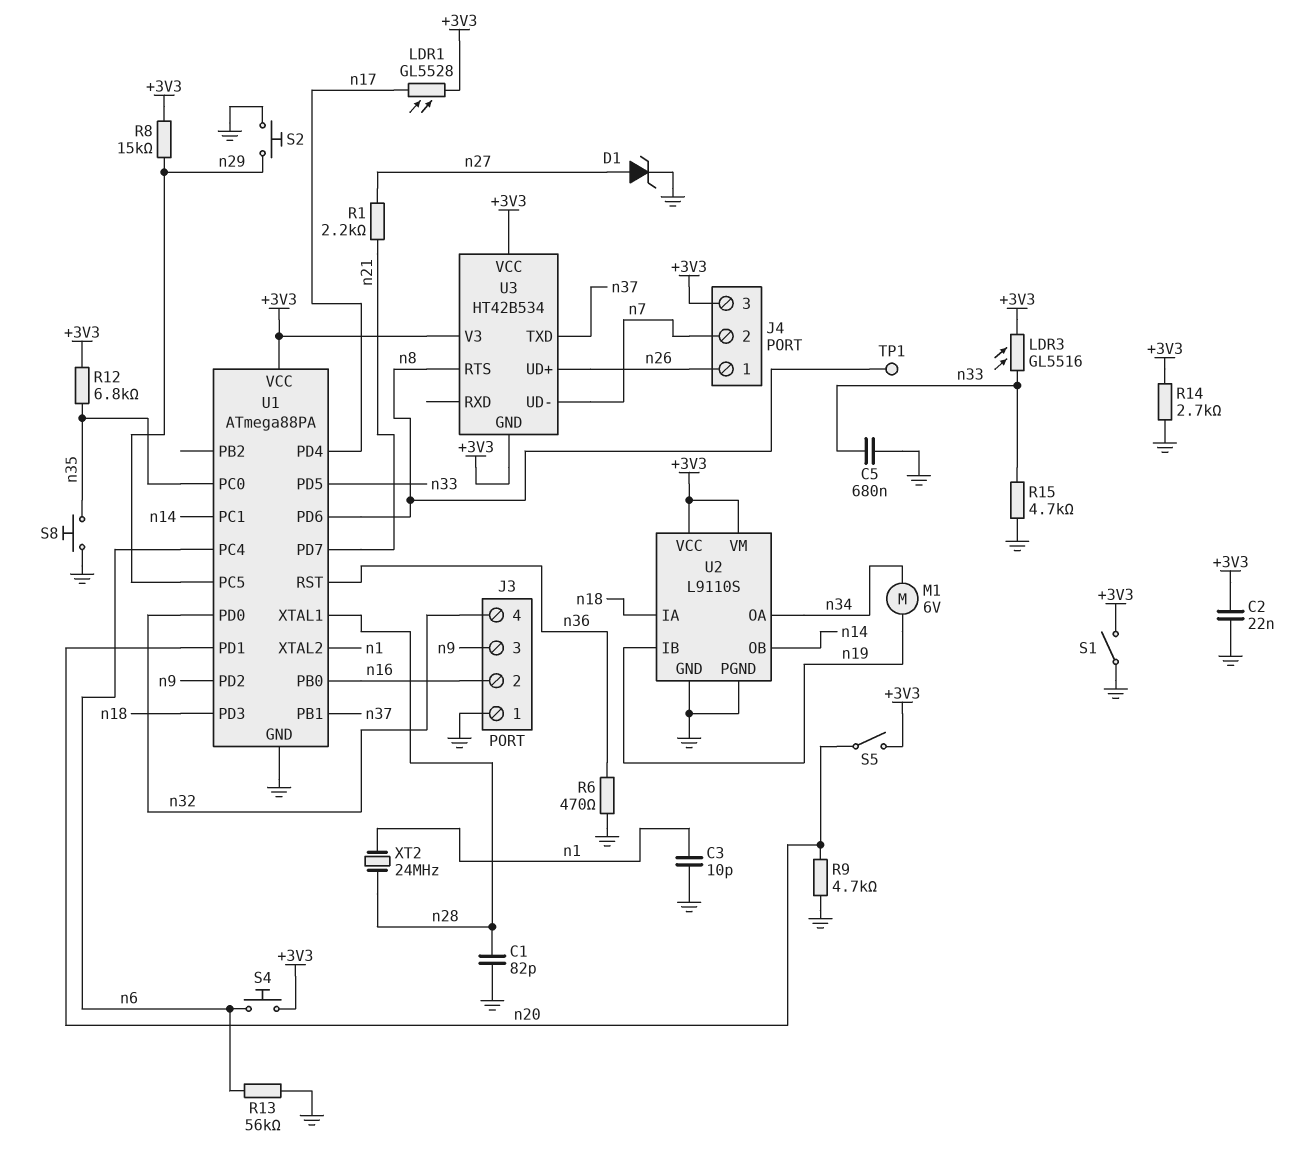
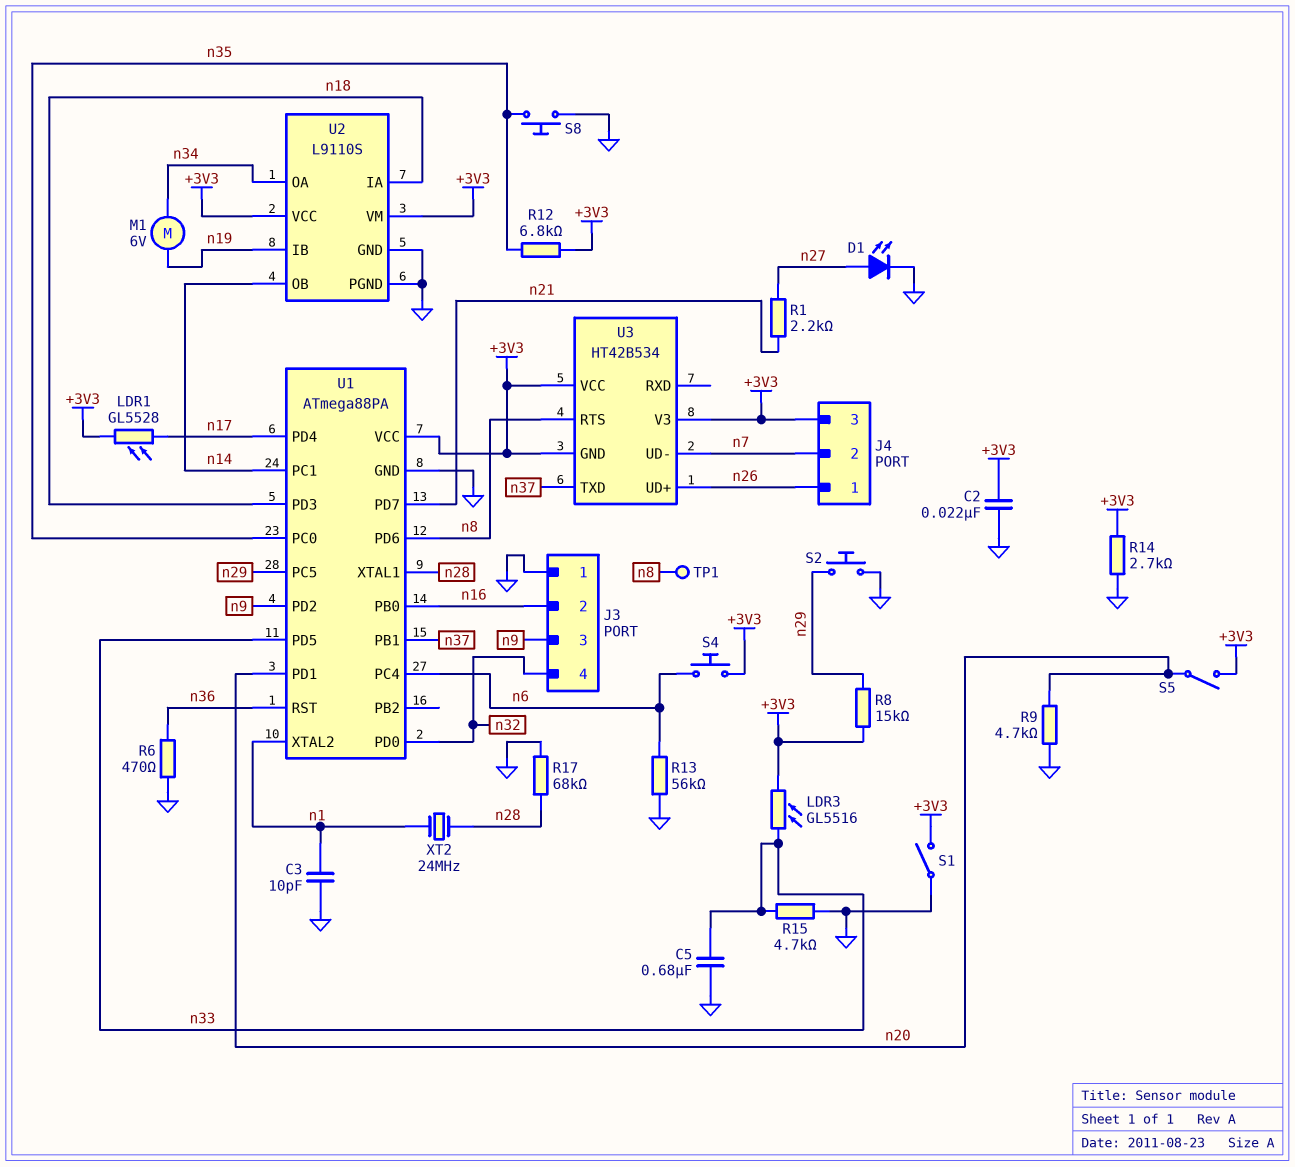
C1: 82pF (GND, n28) -> none
D1: zener (A n27, K GND) -> LED (A n27, K GND)
R17: none -> 68k (GND, n28)

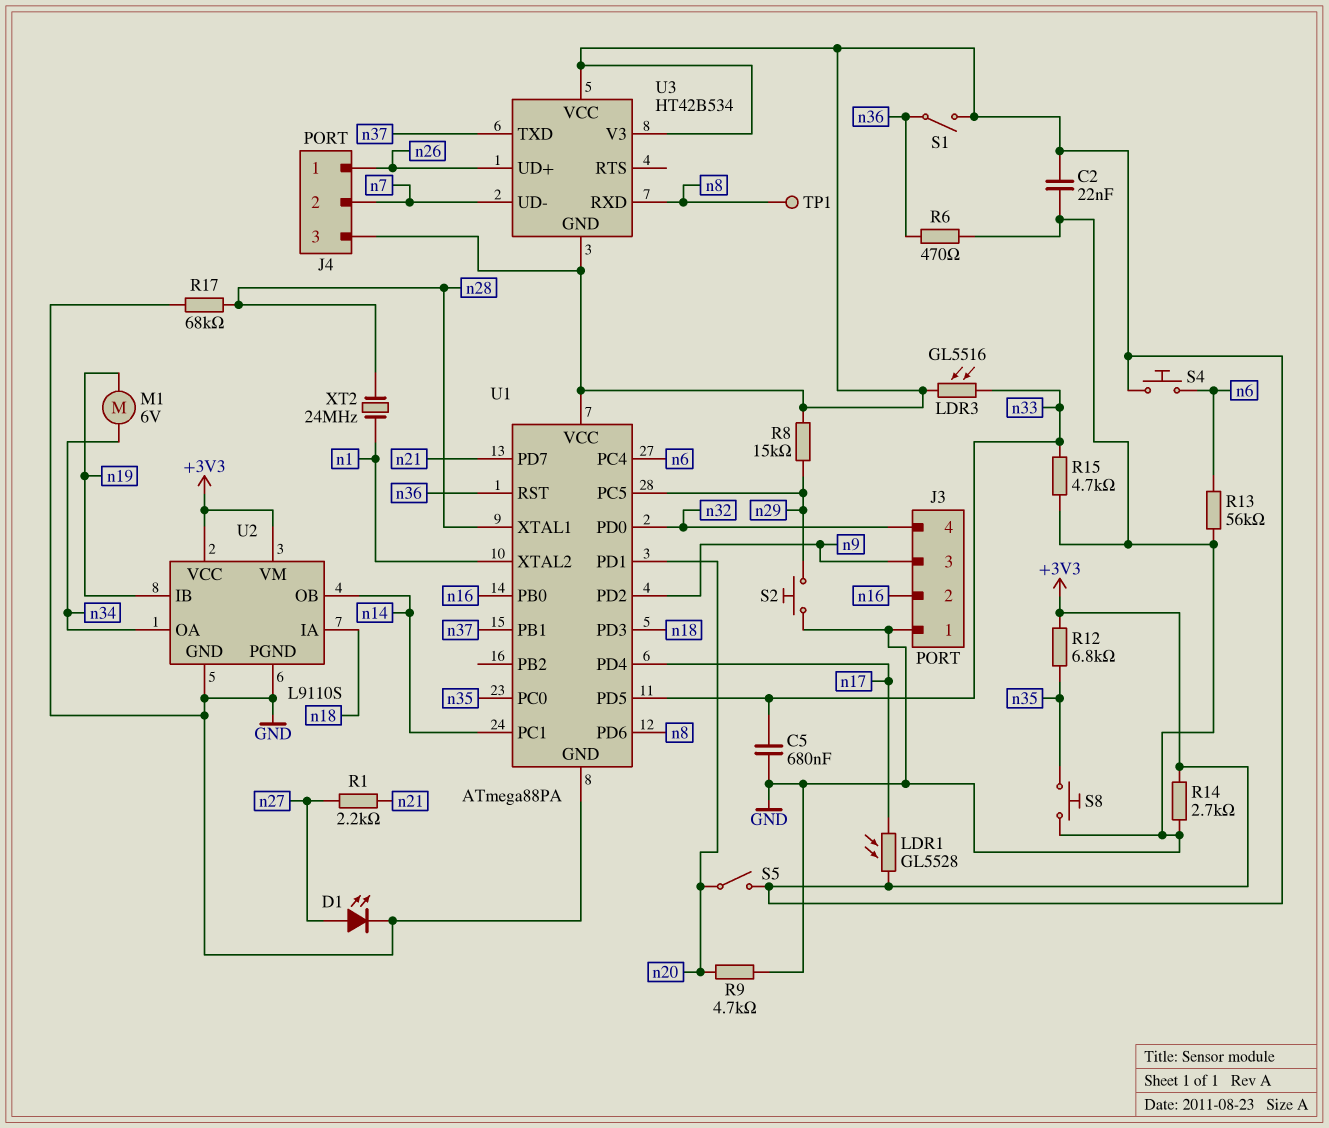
C3: 10pF (GND, n1) -> none
S1: switch (+3V3, GND) -> switch (+3V3, n36)
U3 pin RTS: n8 -> none
U3 pin RXD: none -> n8

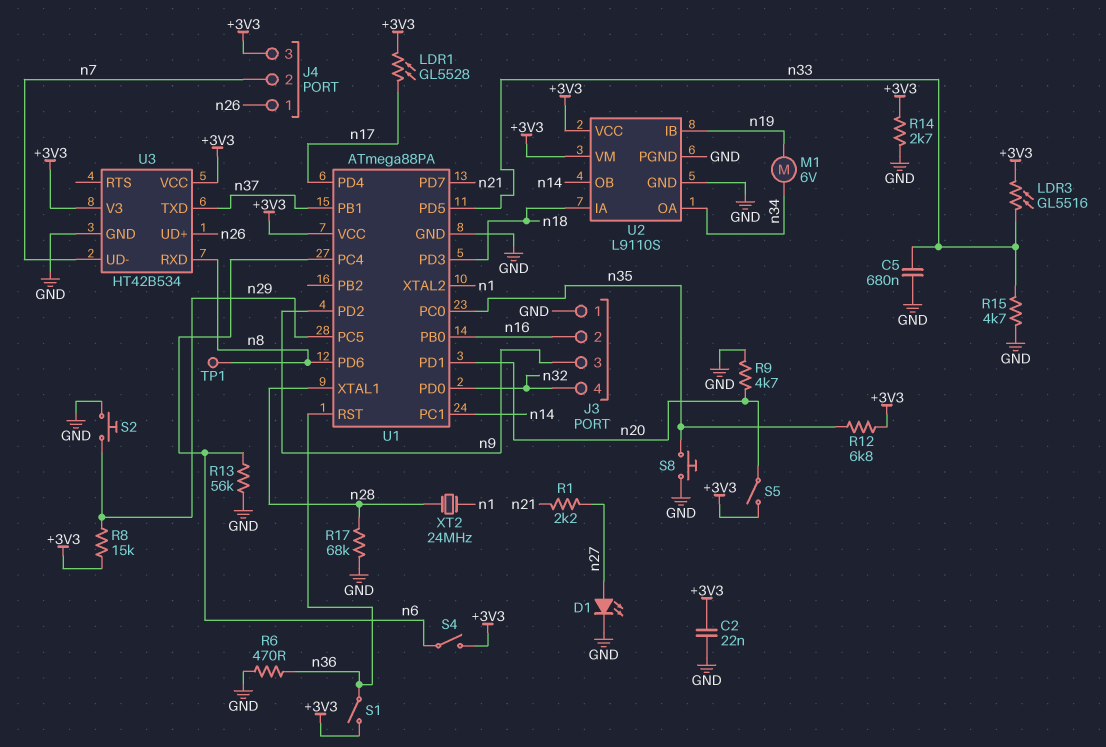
S4: button (+3V3, n6) -> switch (+3V3, n6)
U3 pin GND: +3V3 -> GND

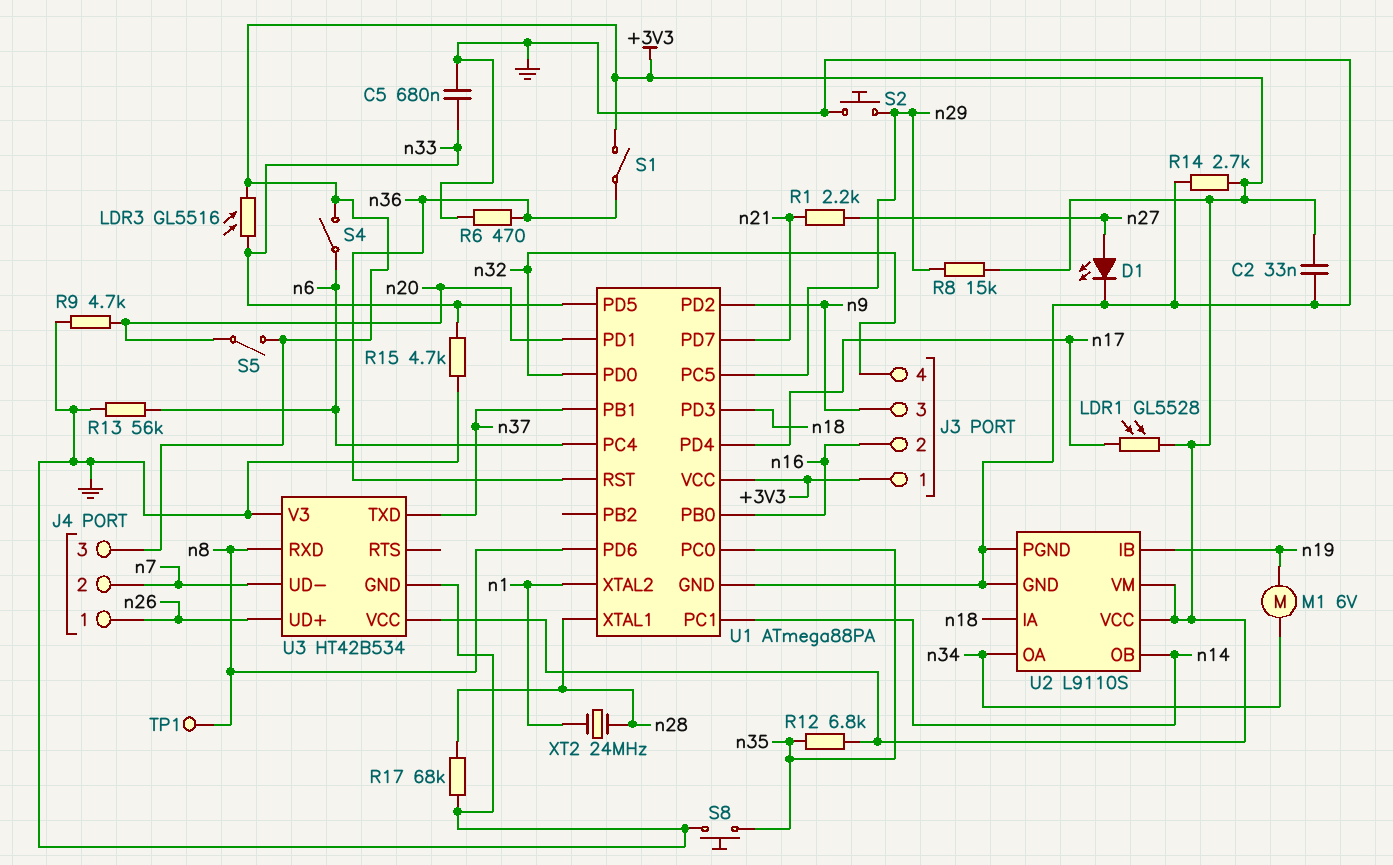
C2: 22nF (+3V3, GND) -> 33nF (+3V3, GND)
J3 pin 1: GND -> +3V3
U3 pin V3: +3V3 -> GND

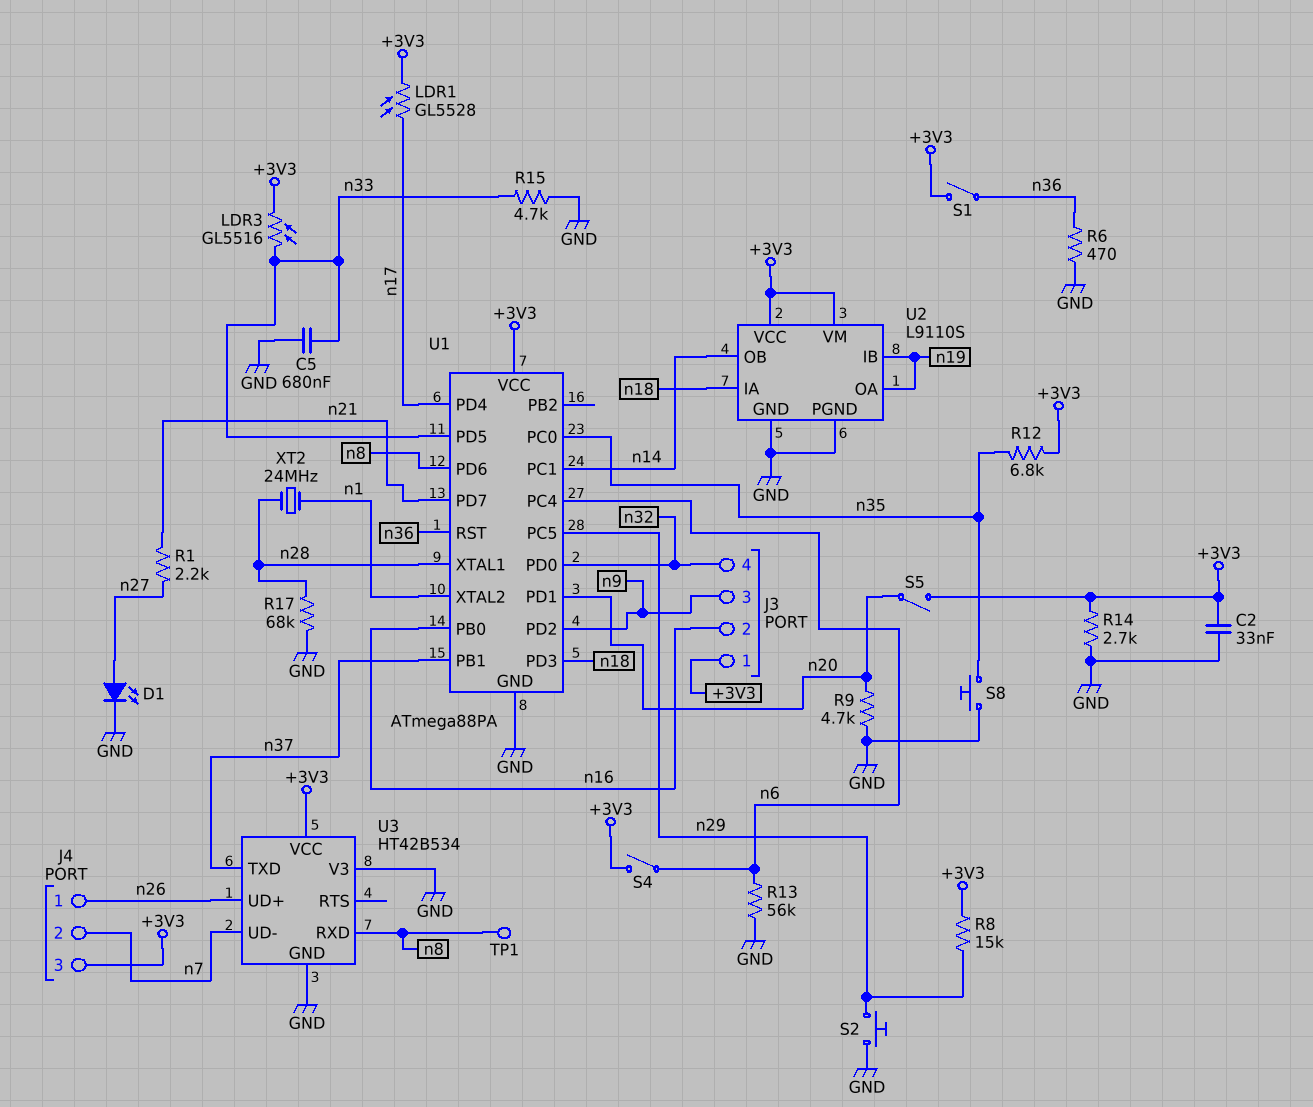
M1: motor 6V (n19, n34) -> none
U2 pin OA: n34 -> n19

